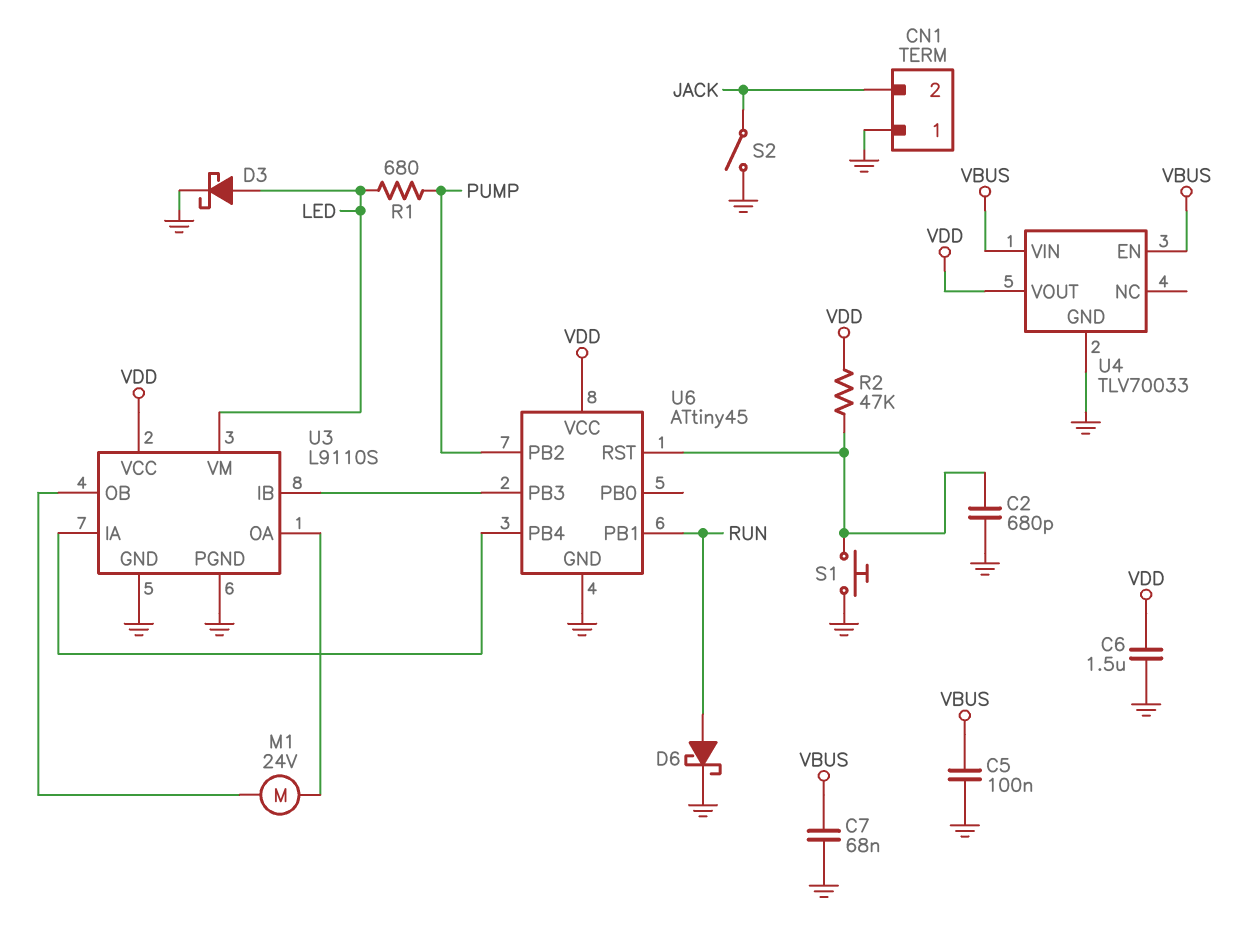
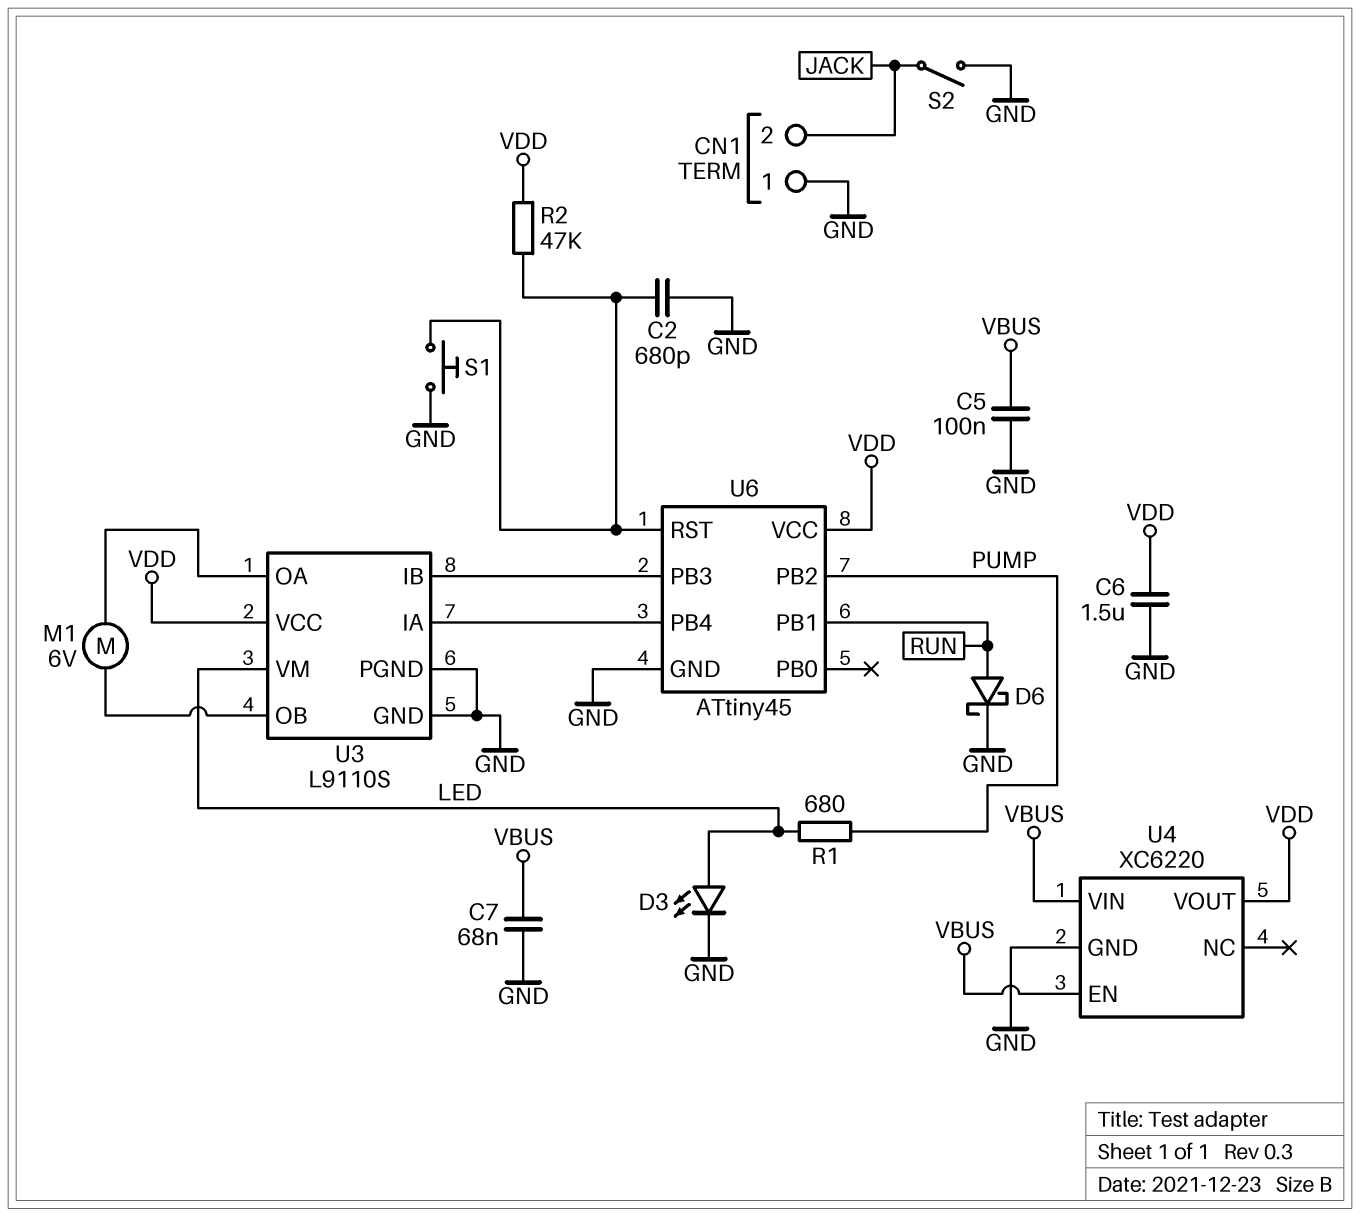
D3: schottky (A LED, K GND) -> LED (A LED, K GND)
M1: motor 24V (U3/OA, U3/OB) -> motor 6V (U3/OA, U3/OB)
U4: TLV70033 -> XC6220

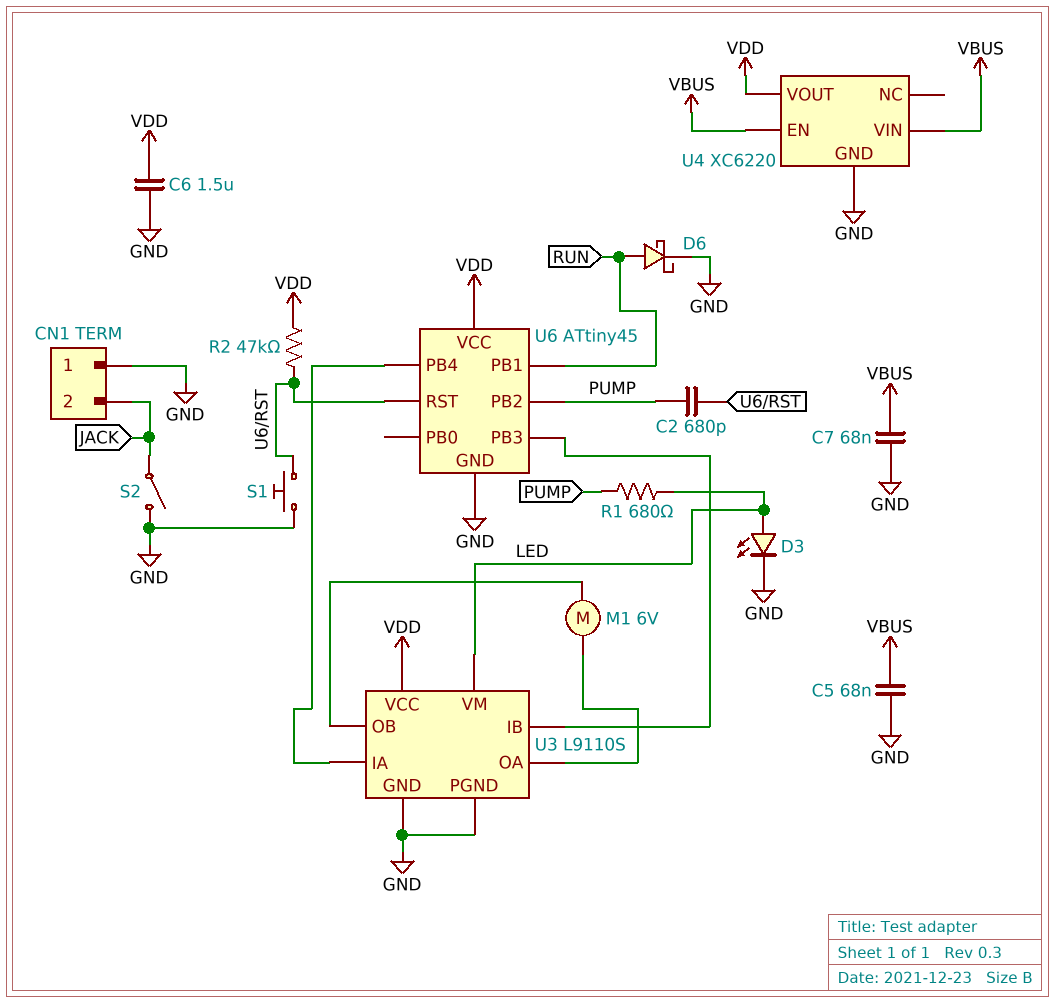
C2: 680pF (GND, U6/RST) -> 680pF (PUMP, U6/RST)
C5: 100nF (GND, VBUS) -> 68nF (GND, VBUS)

